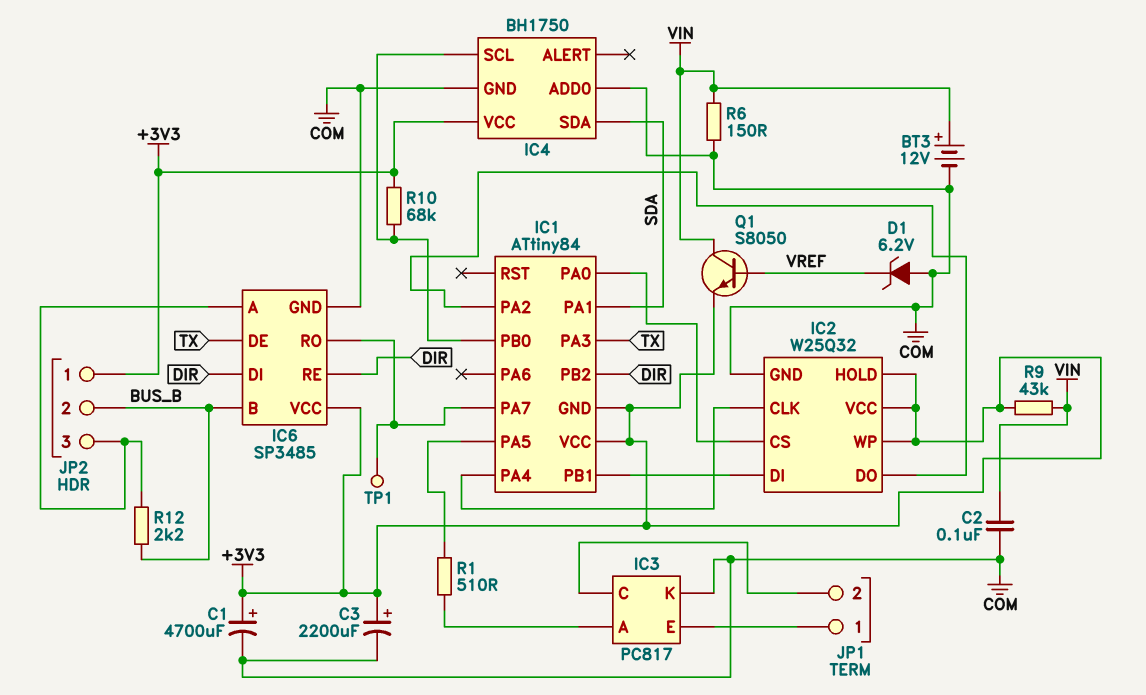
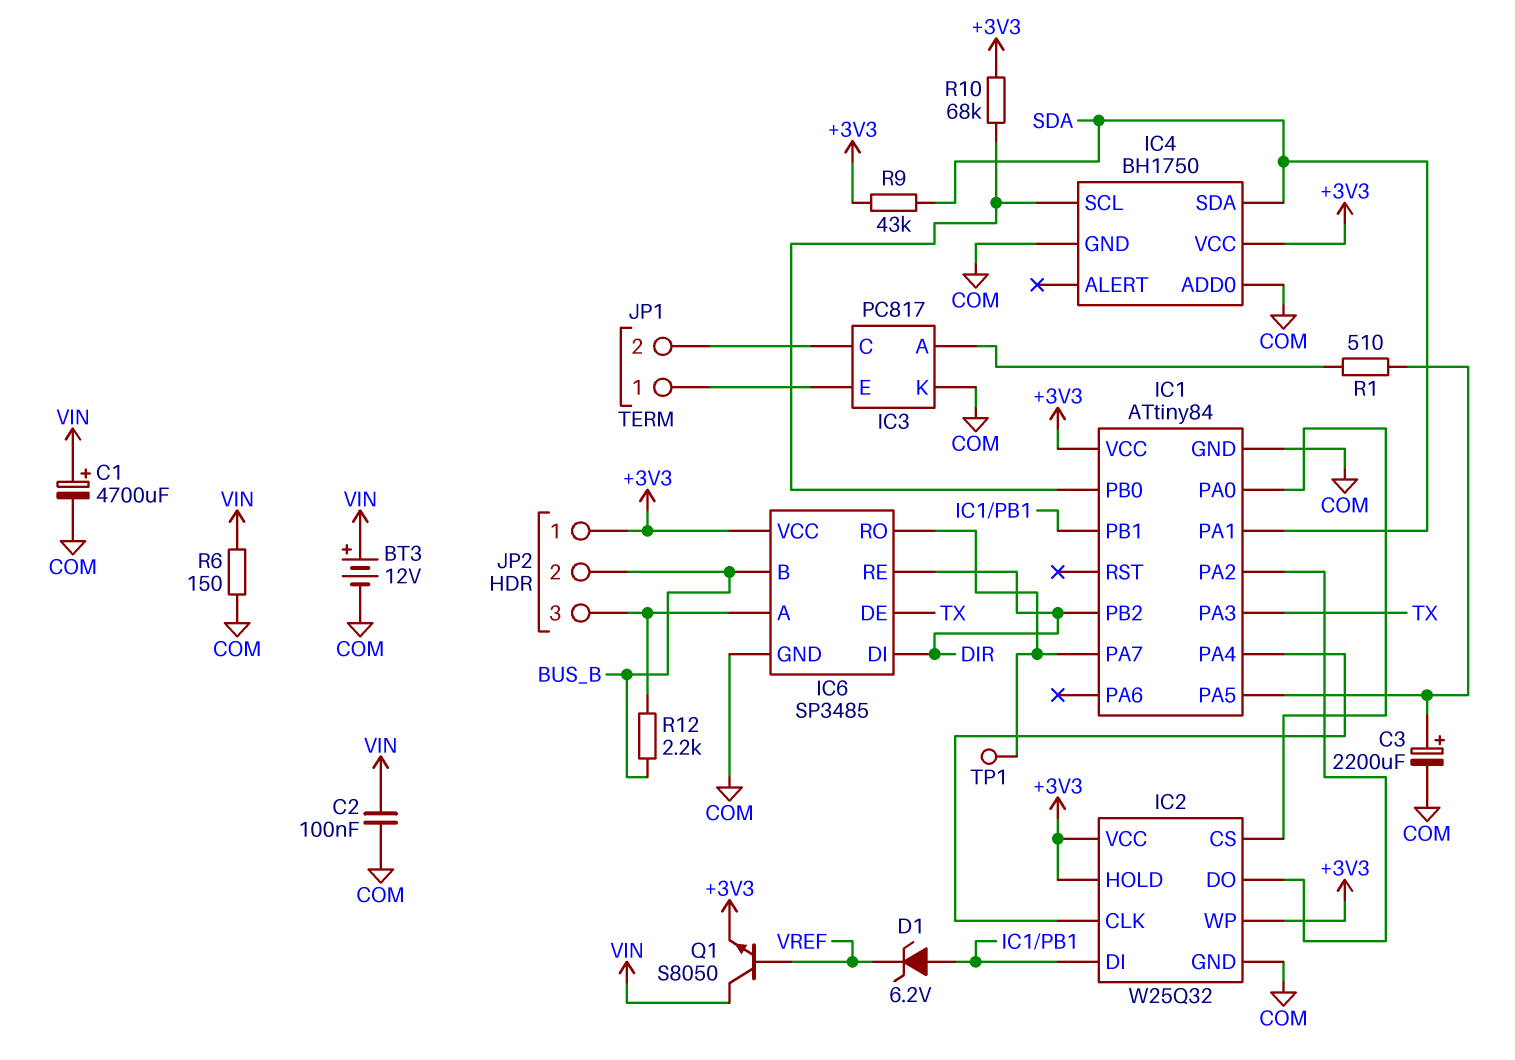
C1: 4700uF (plus +3V3, minus COM) -> 4700uF (plus VIN, minus COM)
C3: 2200uF (plus +3V3, minus COM) -> 2200uF (plus IC1/PA5, minus COM)
D1: zener 6.2V (A COM, K VREF) -> zener 6.2V (A IC1/PB1, K VREF)
IC1 pin GND: +3V3 -> COM
R9: 43k (+3V3, VIN) -> 43k (+3V3, SDA)

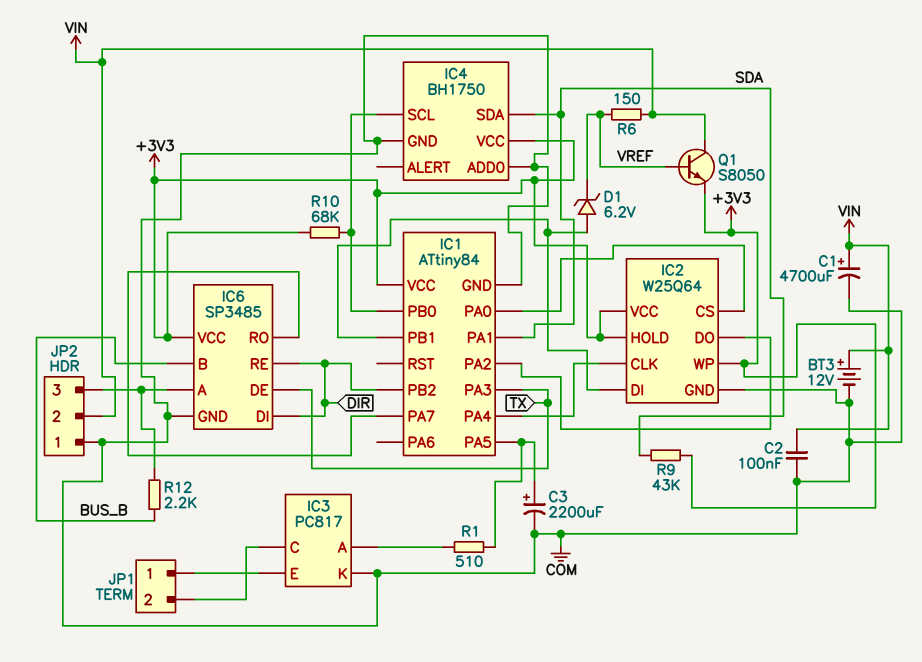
IC2: W25Q32 -> W25Q64
JP2 pin 1: +3V3 -> COM
JP2 pin 2: BUS_B -> VIN
R6: 150 (COM, VIN) -> 150 (VIN, VREF)
TP1: test point (IC1/PA7) -> none

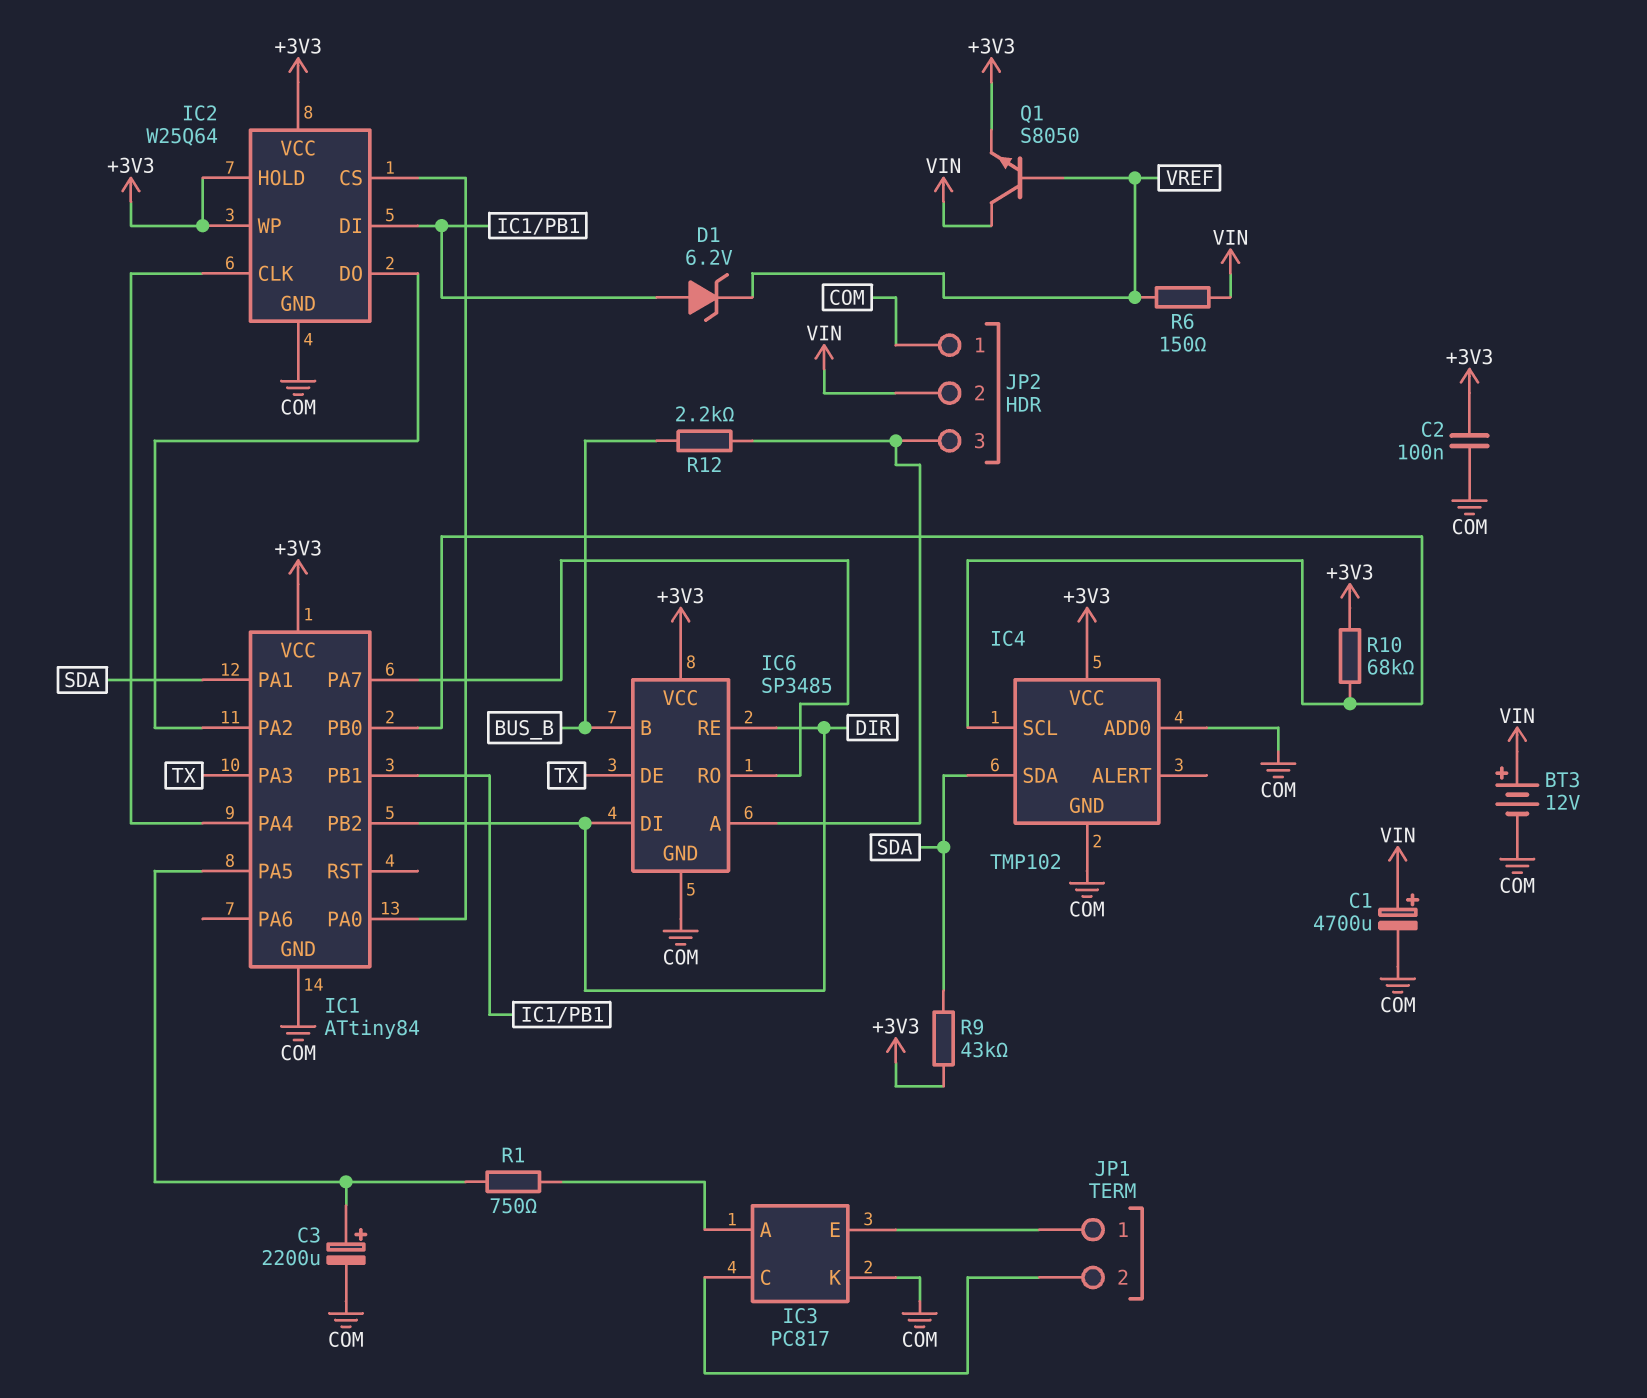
C2: 100nF (COM, VIN) -> 100nF (+3V3, COM)
IC4: BH1750 -> TMP102
R1: 510 (IC1/PA5, IC3/A) -> 750 (IC1/PA5, IC3/A)

